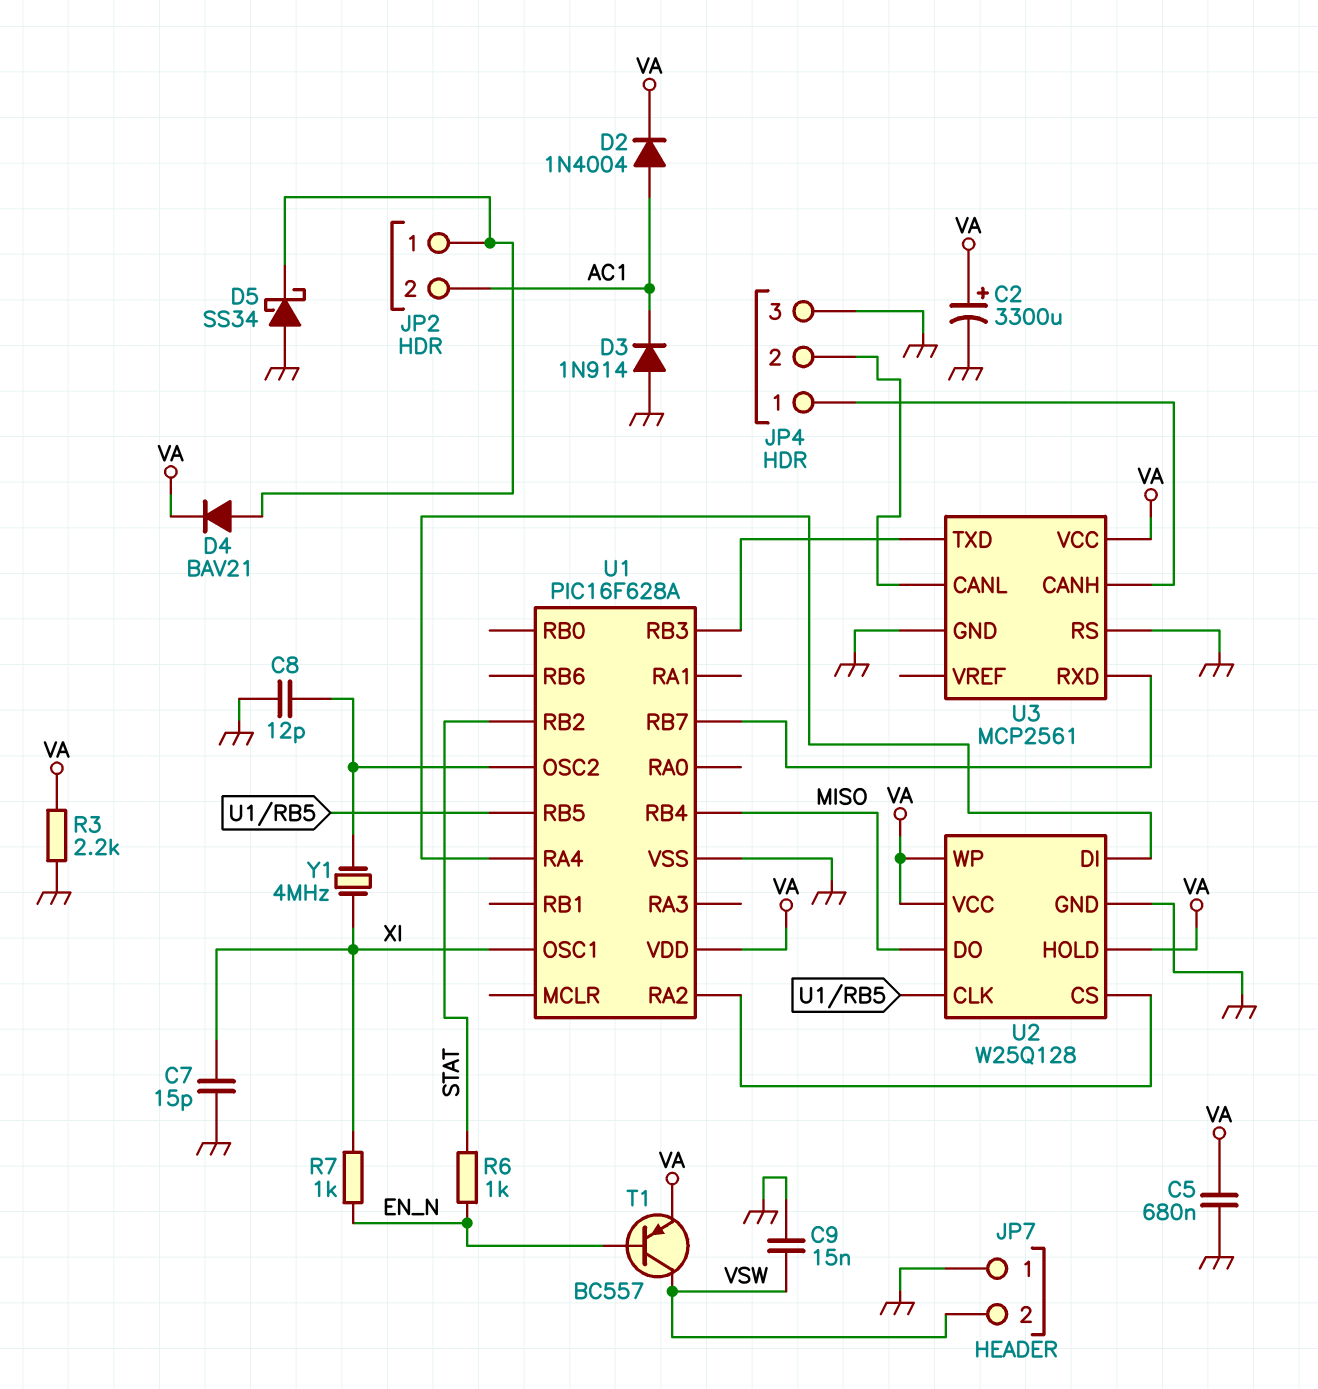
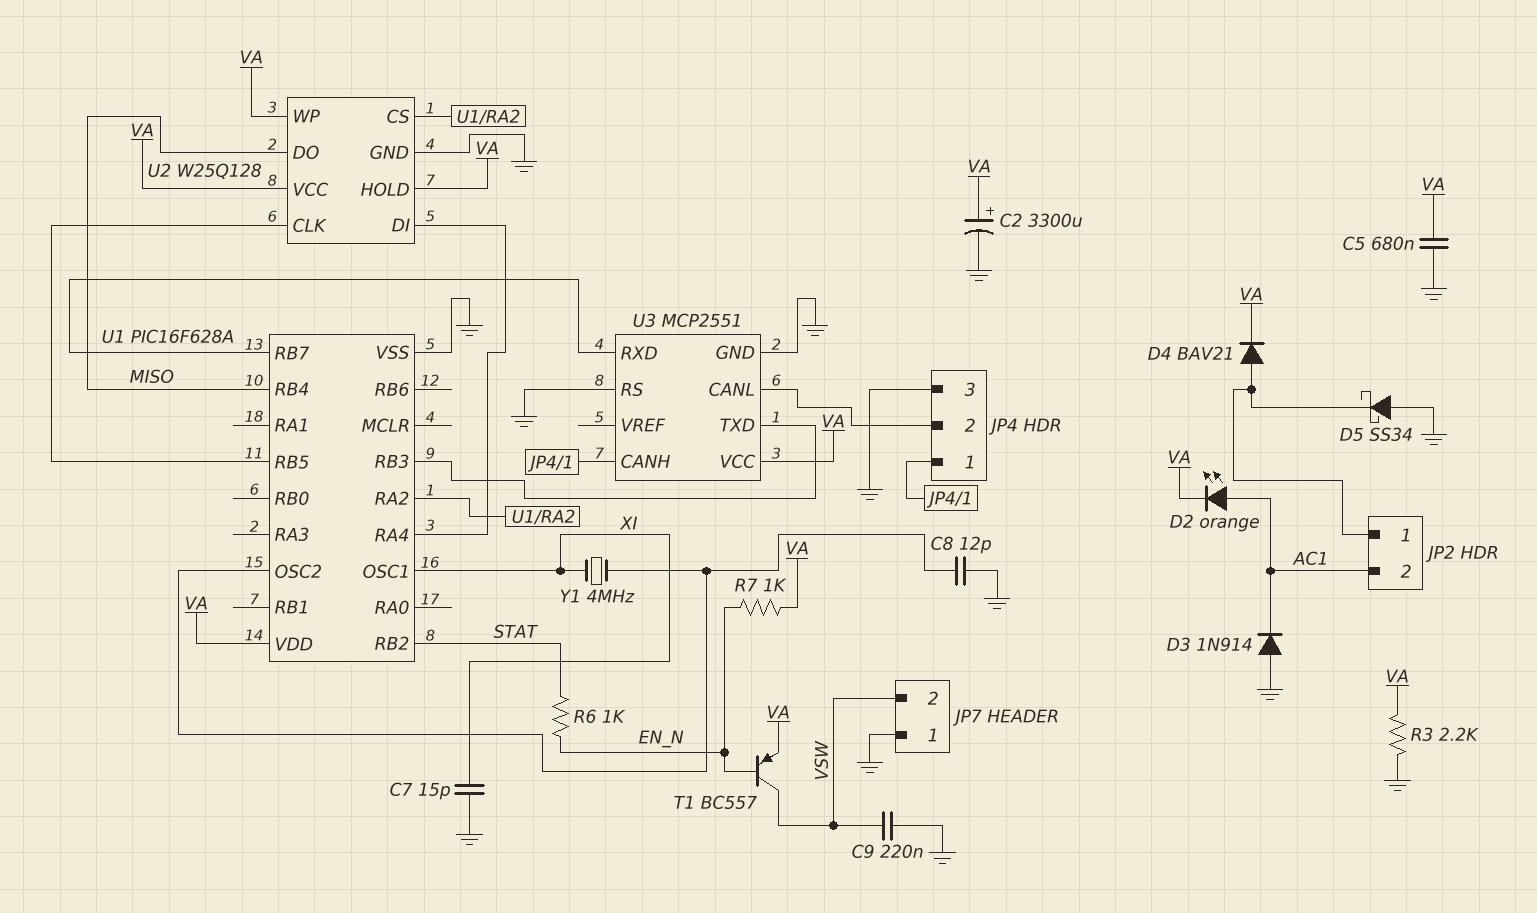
C9: 15nF (GND, VSW) -> 220nF (GND, VSW)
D2: diode 1N4004 (A AC1, K VA) -> LED orange (A AC1, K VA)
R7: 1k (EN_N, XI) -> 1k (EN_N, VA)
U3: MCP2561 -> MCP2551

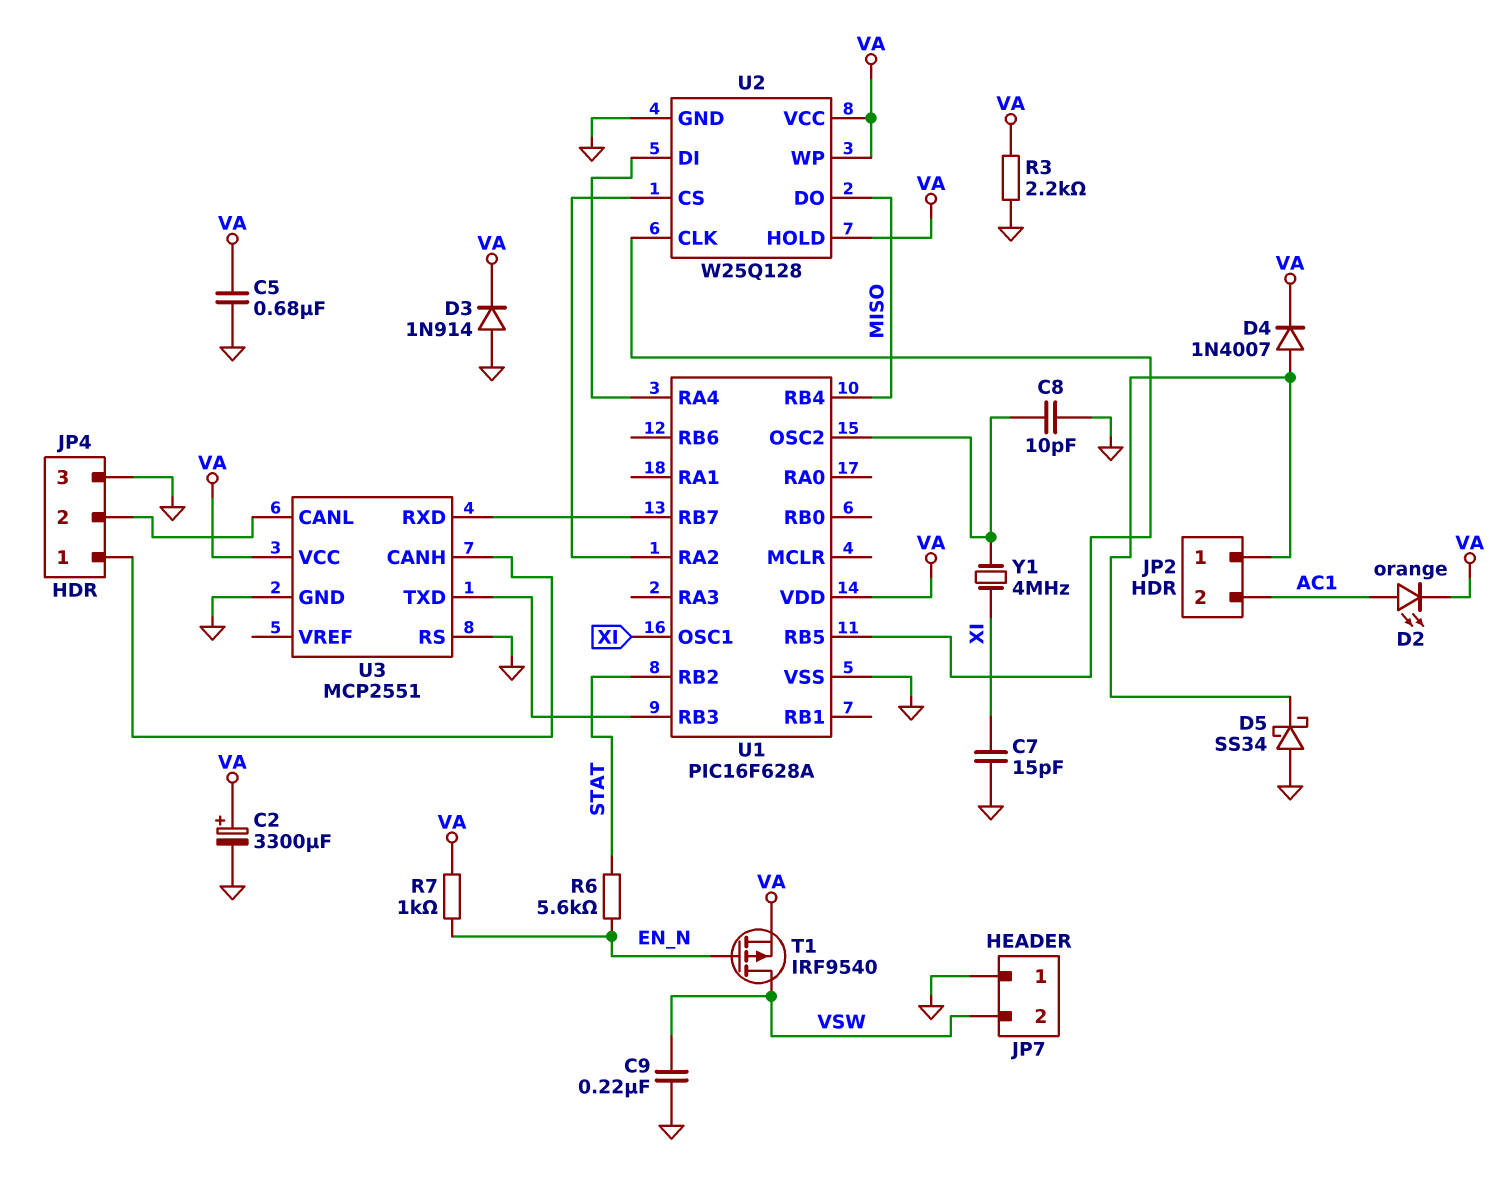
C8: 12pF (GND, U1/OSC2) -> 10pF (GND, U1/OSC2)
D3: diode 1N914 (A GND, K AC1) -> diode 1N914 (A GND, K VA)
D4: diode BAV21 (A JP2/1, K VA) -> diode 1N4007 (A JP2/1, K VA)
R6: 1k (EN_N, STAT) -> 5.6k (EN_N, STAT)
T1: PNP BC557 (B EN_N, C VSW, E VA) -> PMOS IRF9540 (G EN_N, D VSW, S VA)

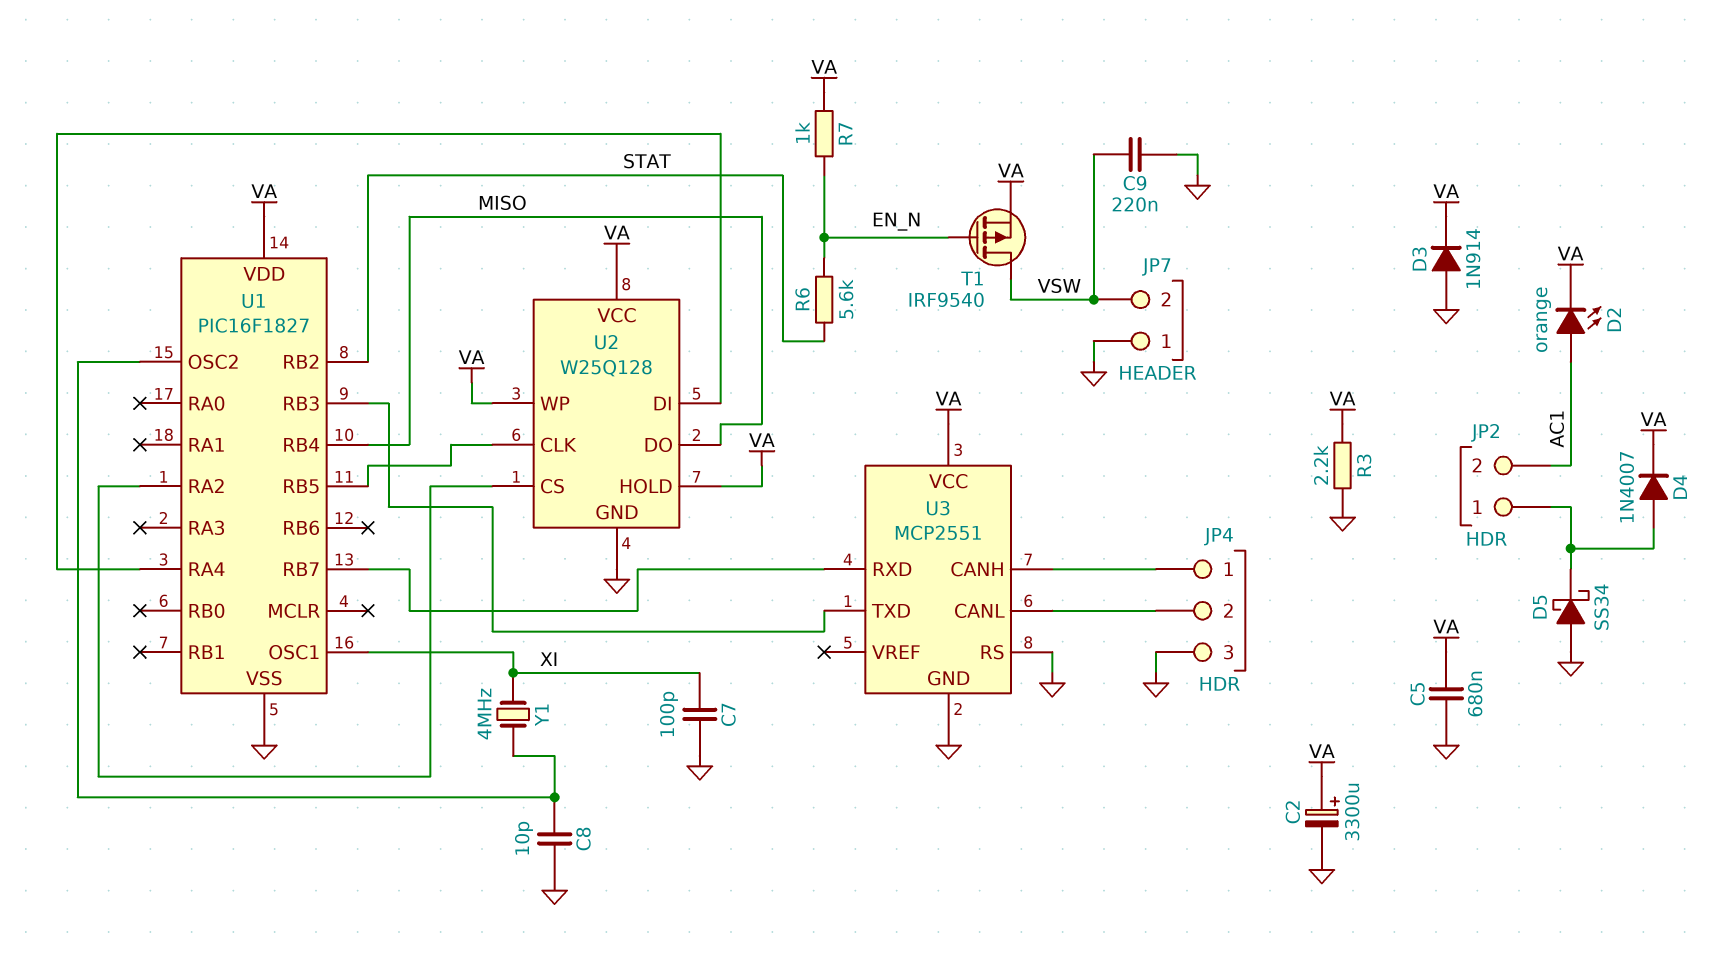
C7: 15pF (GND, XI) -> 100pF (GND, XI)
U1: PIC16F628A -> PIC16F1827

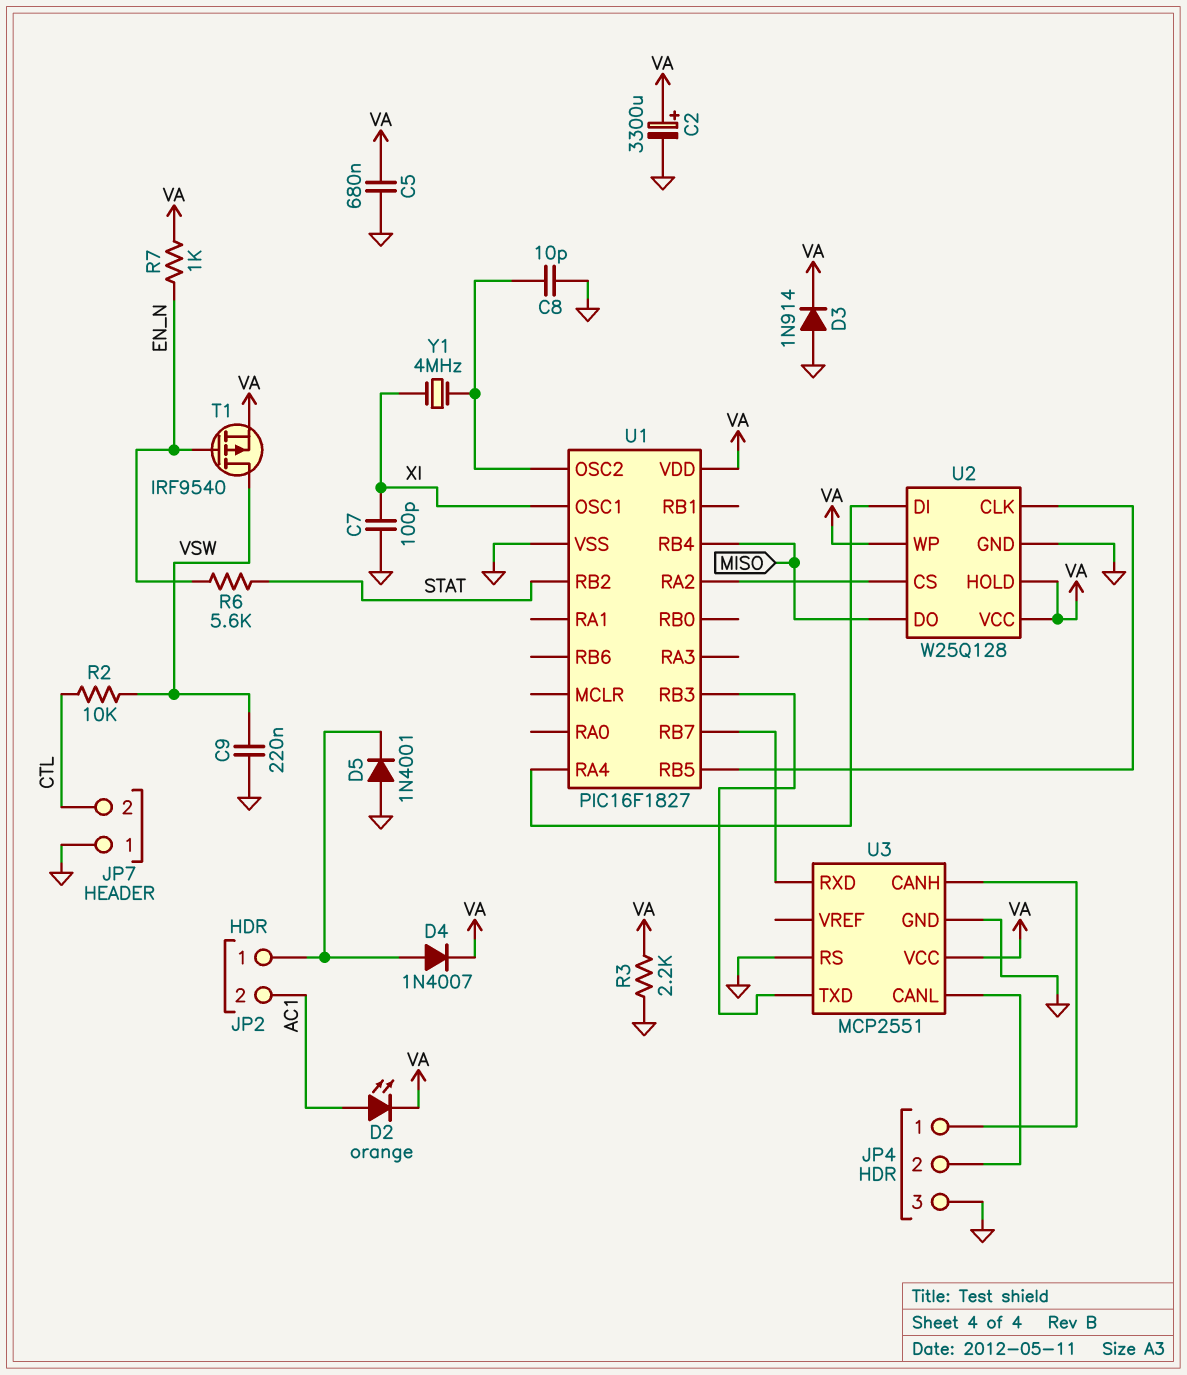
D5: schottky SS34 (A GND, K JP2/1) -> diode 1N4001 (A GND, K JP2/1)
JP7 pin 2: VSW -> CTL
R2: none -> 10k (CTL, VSW)

